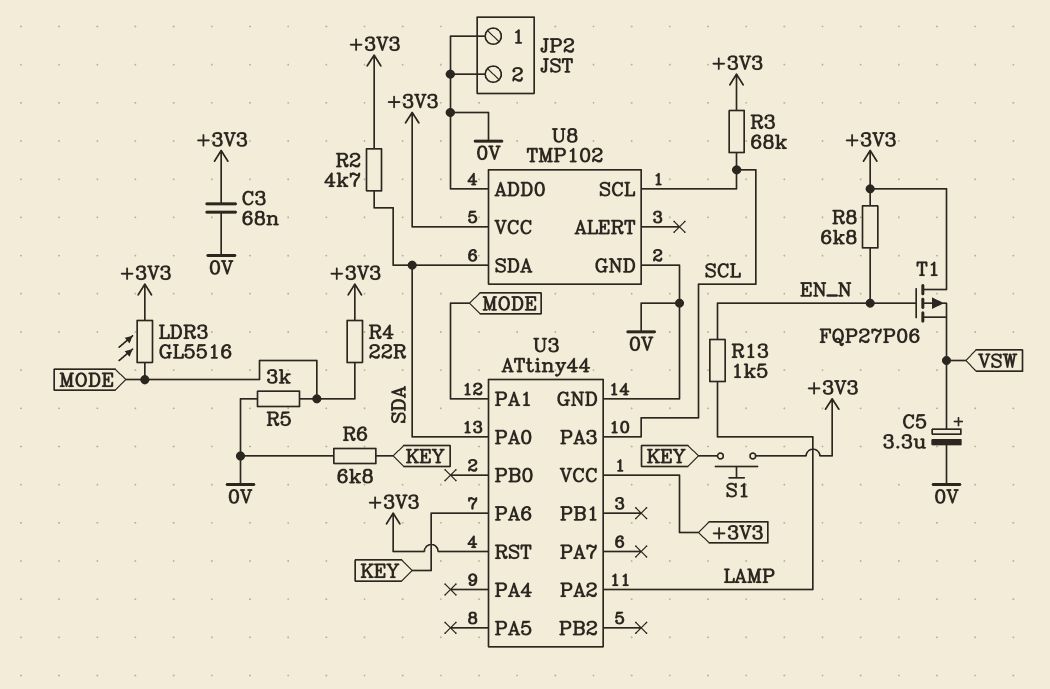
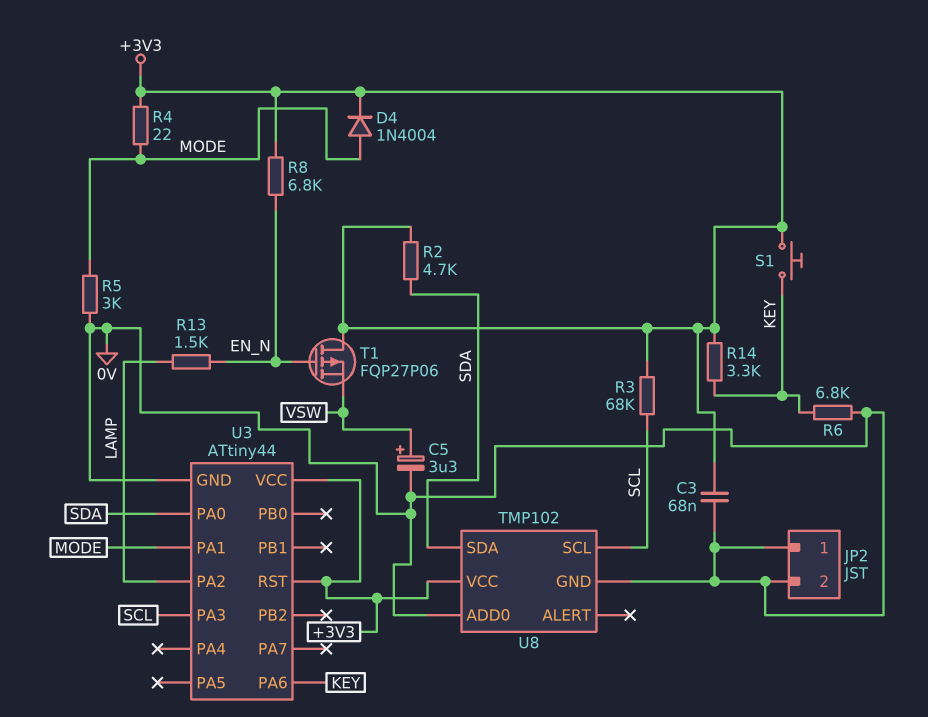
D4: none -> diode 1N4004 (A MODE, K +3V3)
LDR3: GL5516 (+3V3, MODE) -> none
R14: none -> 3.3k (+3V3, KEY)

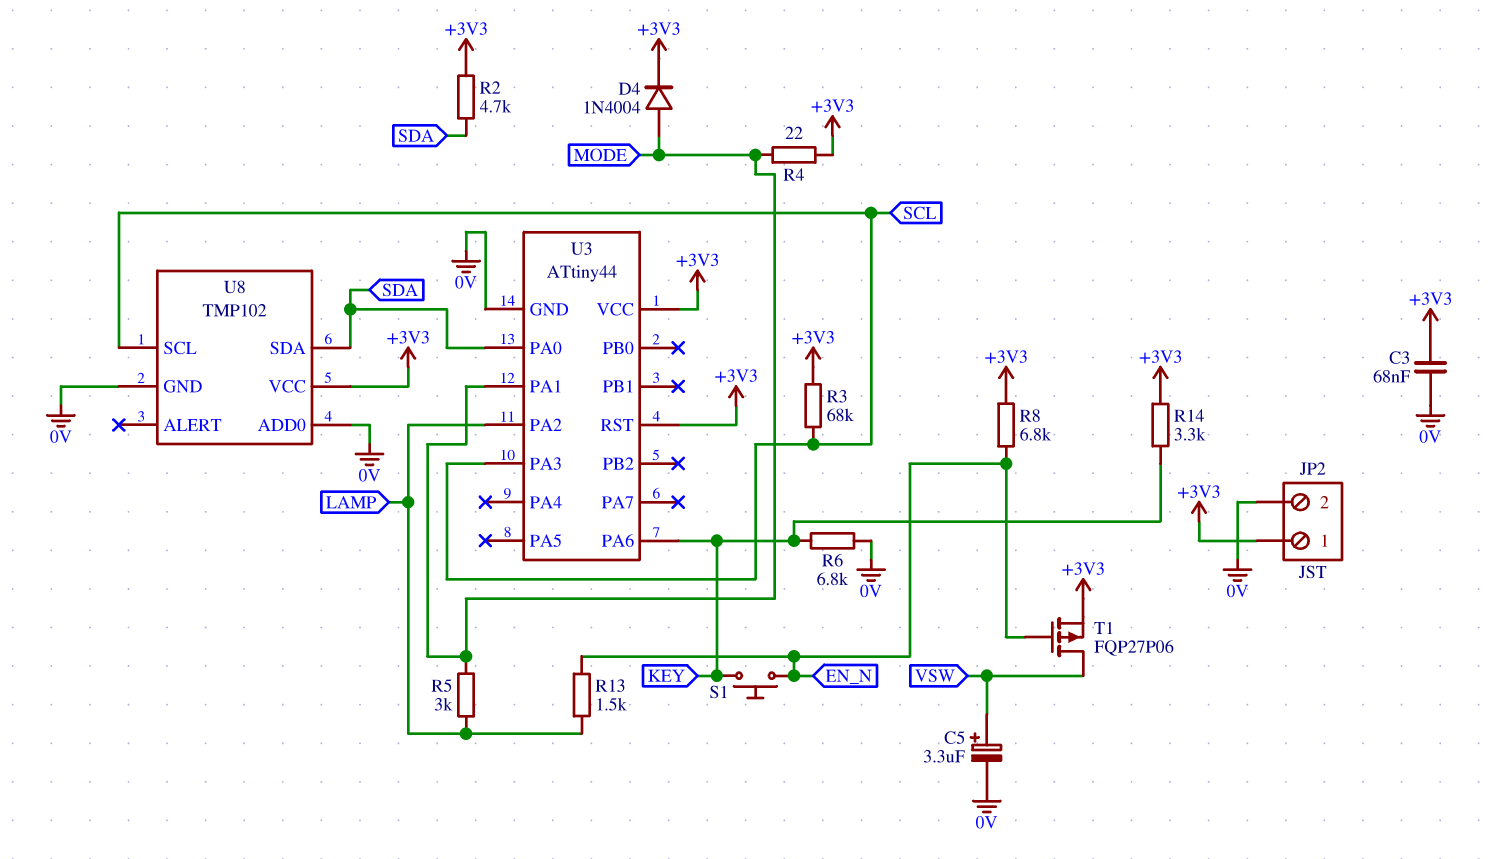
JP2 pin 1: 0V -> +3V3
R5: 3k (0V, MODE) -> 3k (LAMP, MODE)
S1: button (+3V3, KEY) -> button (EN_N, KEY)
T1: PMOS FQP27P06 (G EN_N, D +3V3, S VSW) -> PMOS FQP27P06 (G EN_N, D VSW, S +3V3)

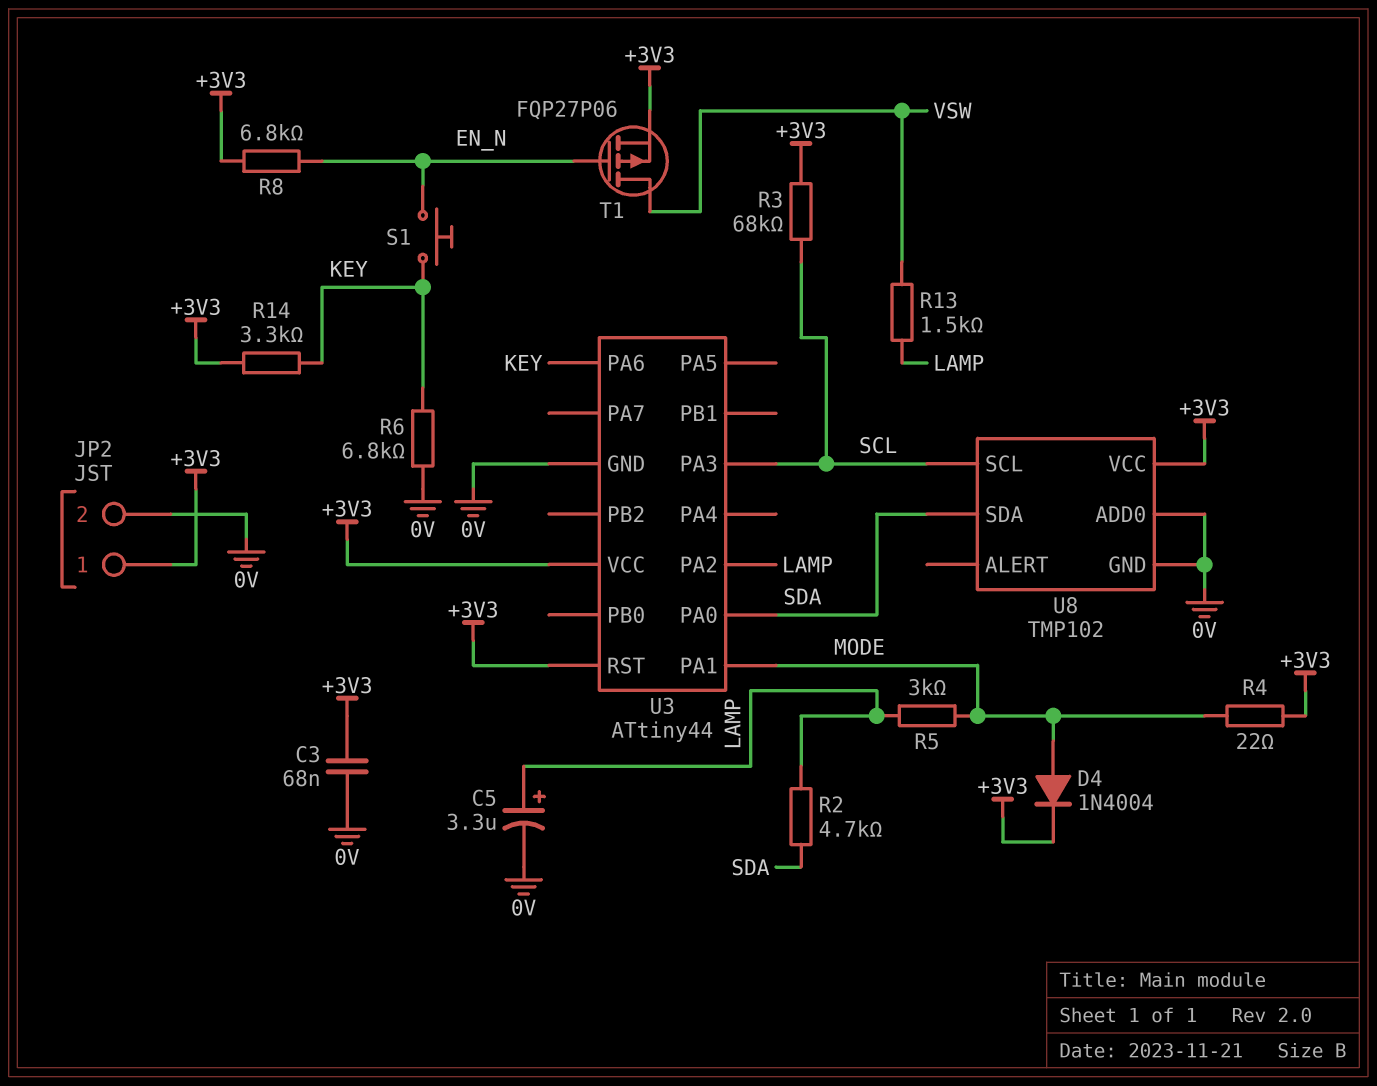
C5: 3.3uF (plus VSW, minus 0V) -> 3.3uF (plus LAMP, minus 0V)
R2: 4.7k (+3V3, SDA) -> 4.7k (LAMP, SDA)
R13: 1.5k (EN_N, LAMP) -> 1.5k (LAMP, VSW)

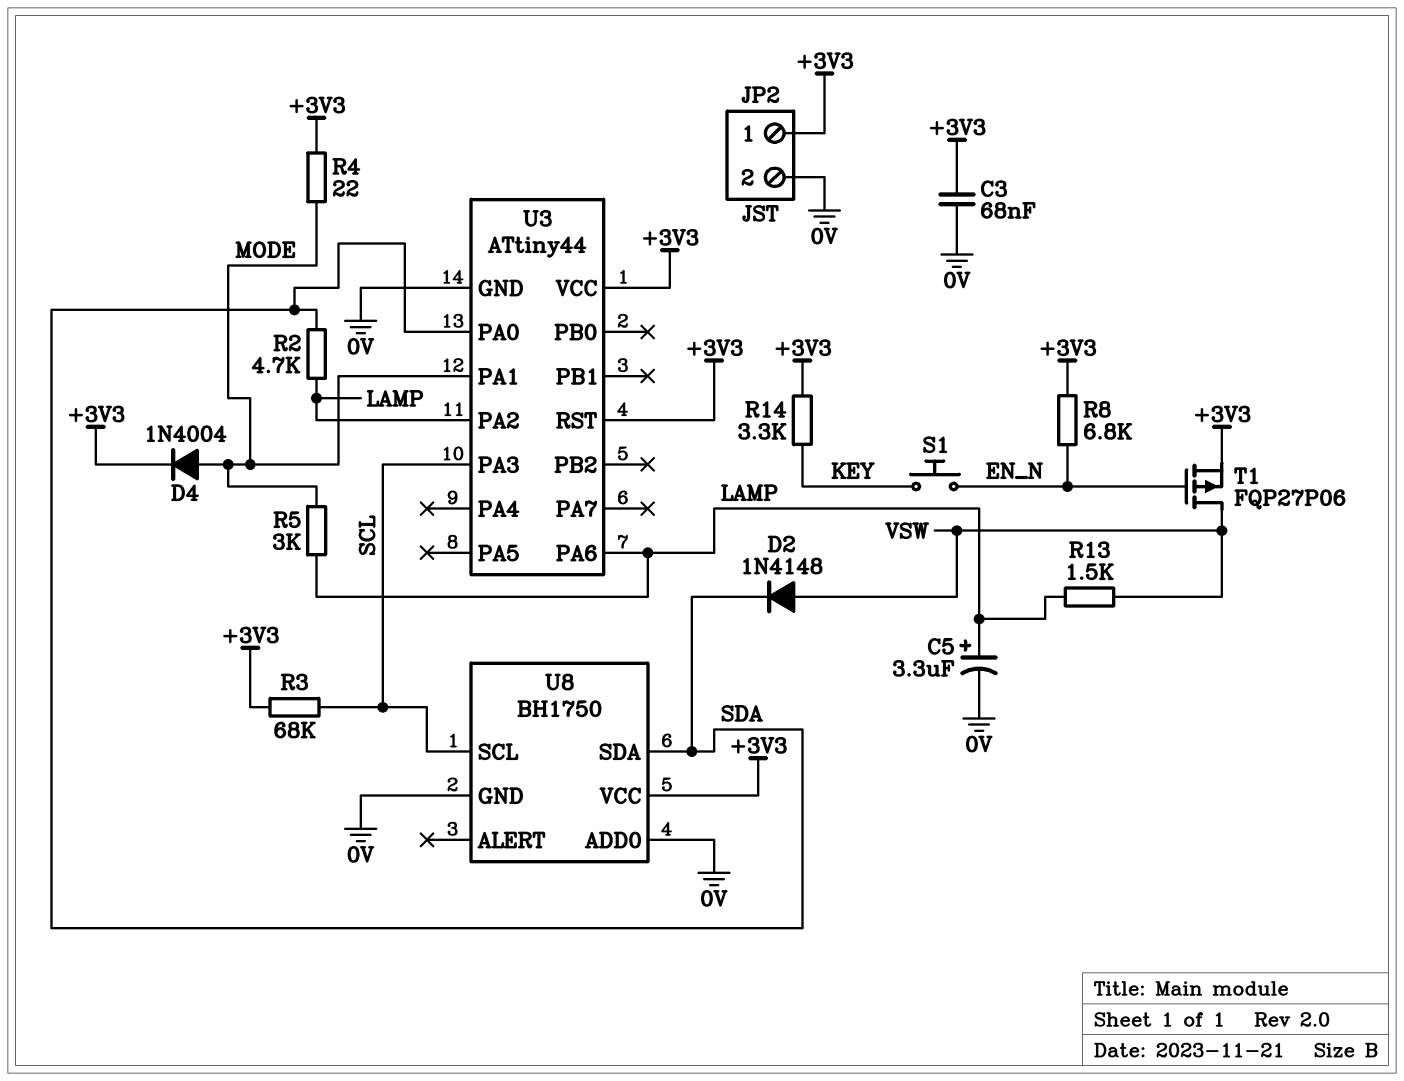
D2: none -> diode 1N4148 (A VSW, K SDA)
R6: 6.8k (0V, KEY) -> none
U3 pin PA6: KEY -> LAMP
U8: TMP102 -> BH1750

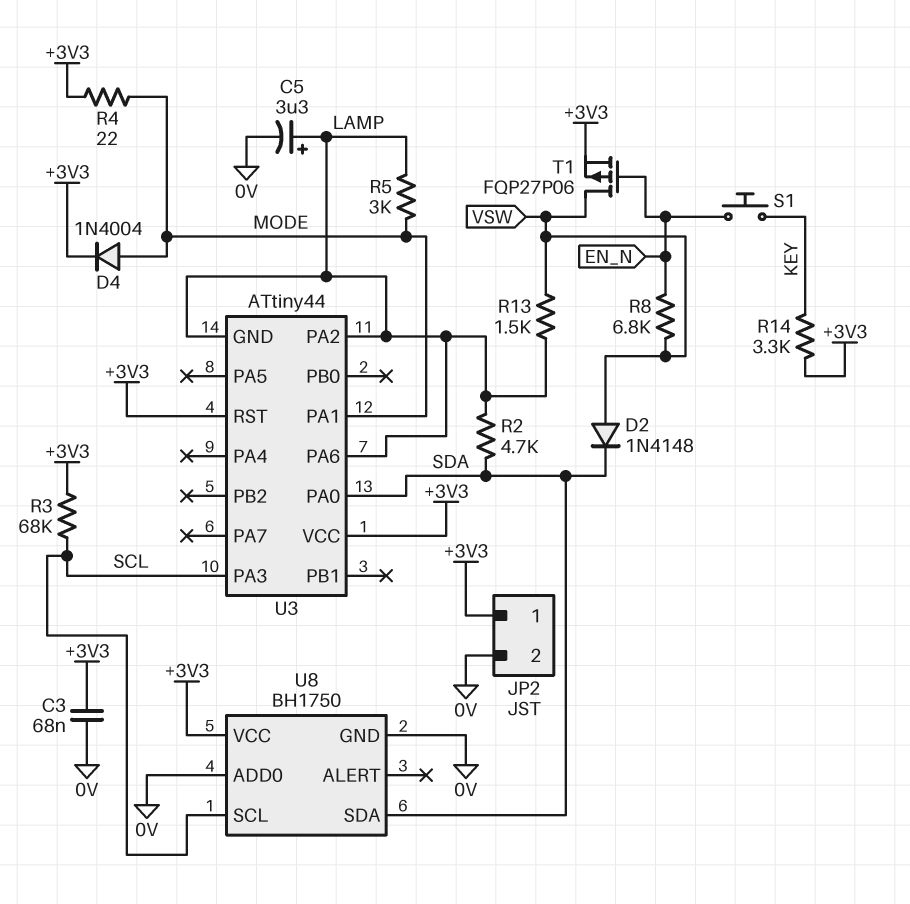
R8: 6.8k (+3V3, EN_N) -> 6.8k (EN_N, VSW)
U3 pin GND: 0V -> LAMP

